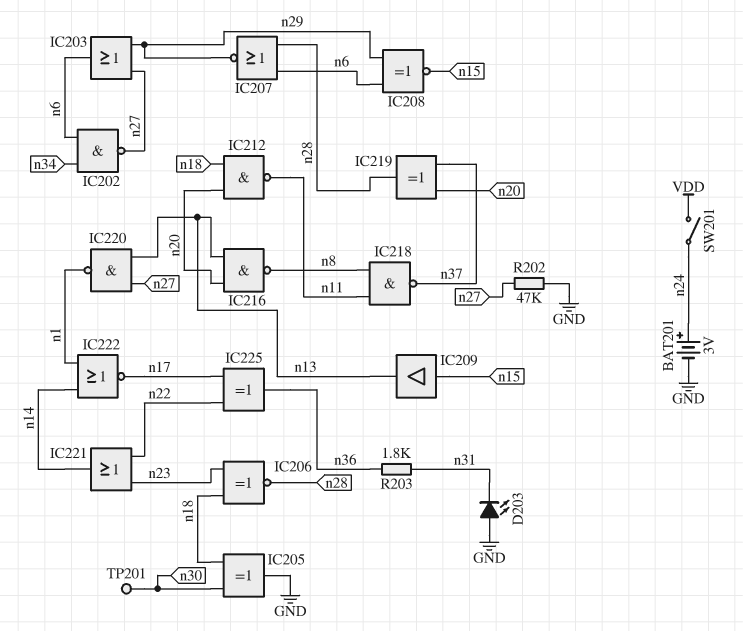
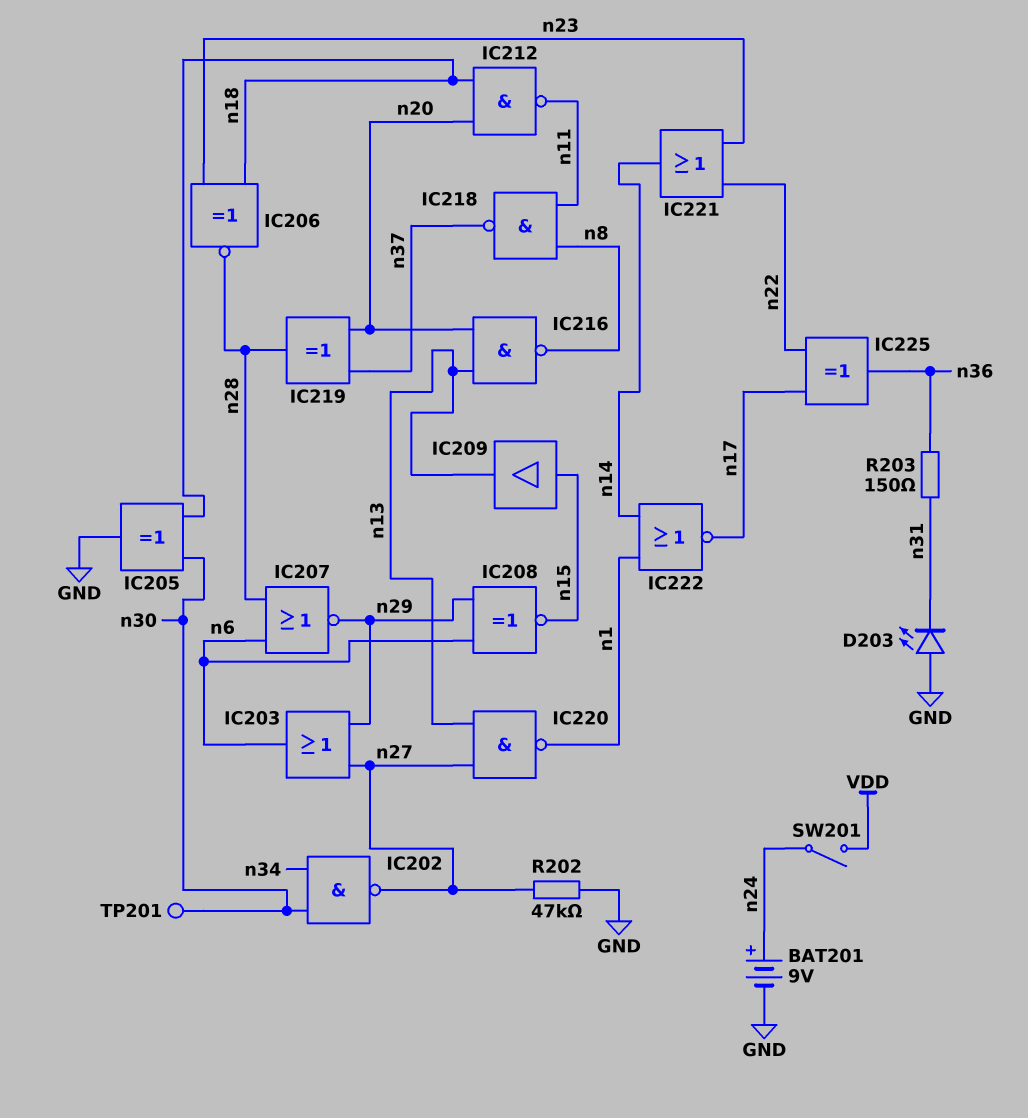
BAT201: 3V (plus n24, minus GND) -> 9V (plus n24, minus GND)
IC202: NAND (in n6, in n34, out n27) -> NAND (in n30, in n34, out n27)
R203: 1.8k (n31, n36) -> 150 (n31, n36)

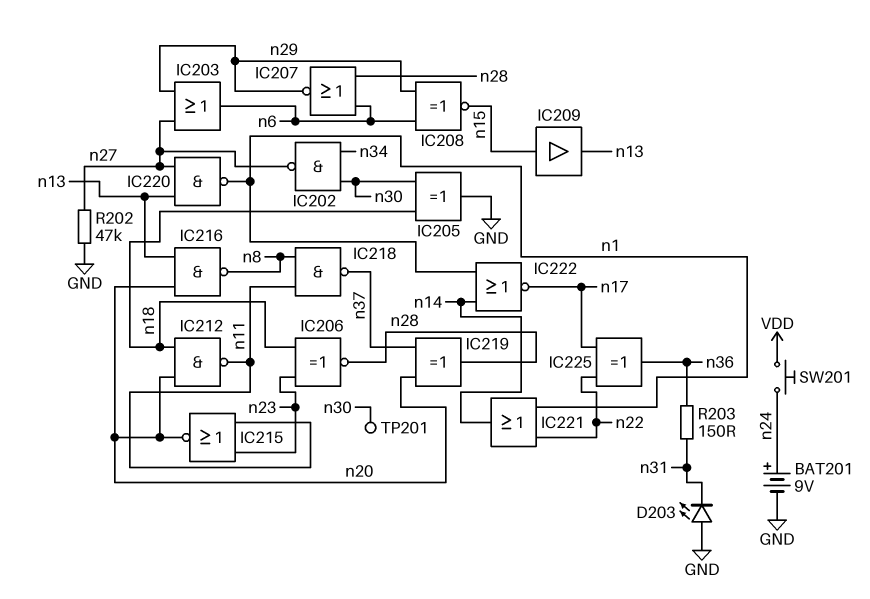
IC215: none -> NOR (in n11, in n23, out n20)
IC221: OR (in n22, in n23, out n14) -> OR (in n1, in n22, out n14)
SW201: switch (VDD, n24) -> button (VDD, n24)

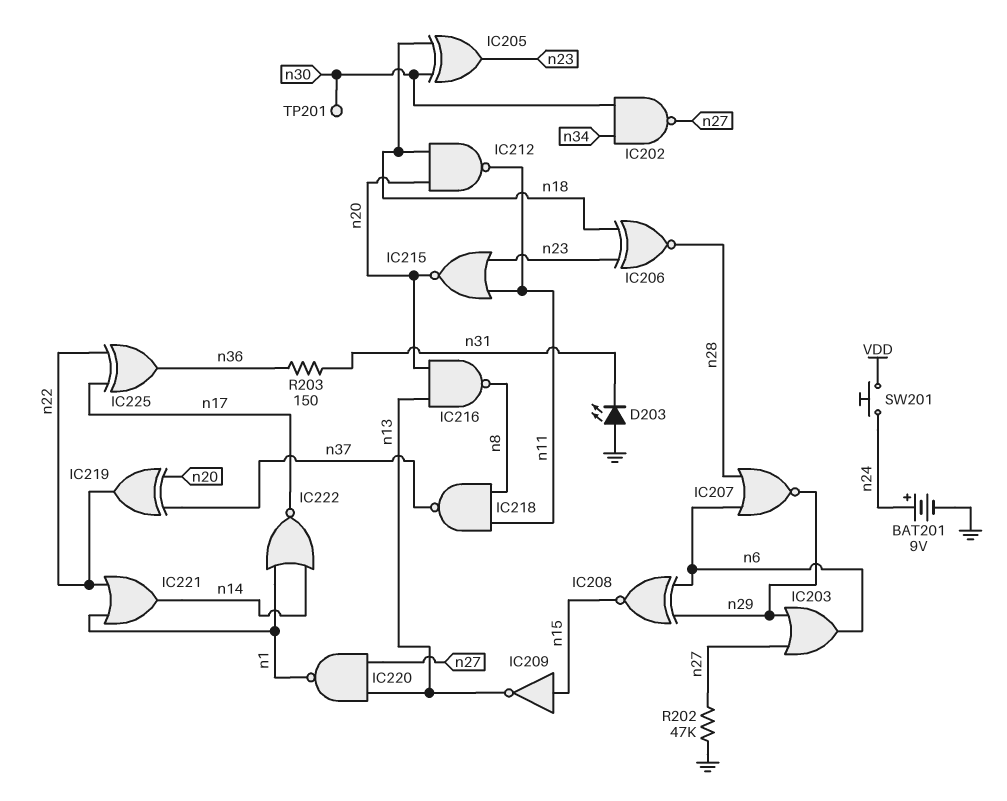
IC205: XOR (in n18, in n30, out GND) -> XOR (in n18, in n30, out n23)
IC209: buffer (in n15, out n13) -> NOT (in n15, out n13)
IC219: XOR (in n20, in n37, out n28) -> XOR (in n20, in n37, out n22)

